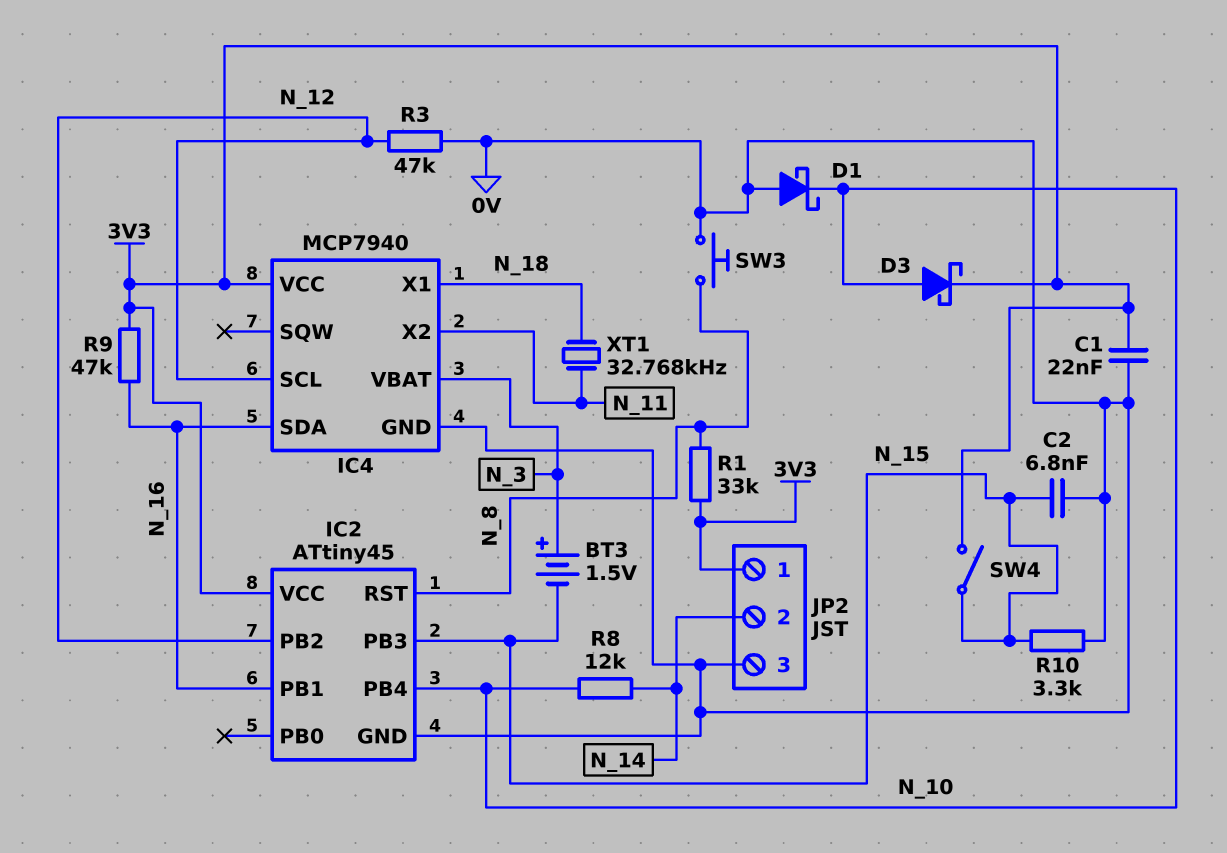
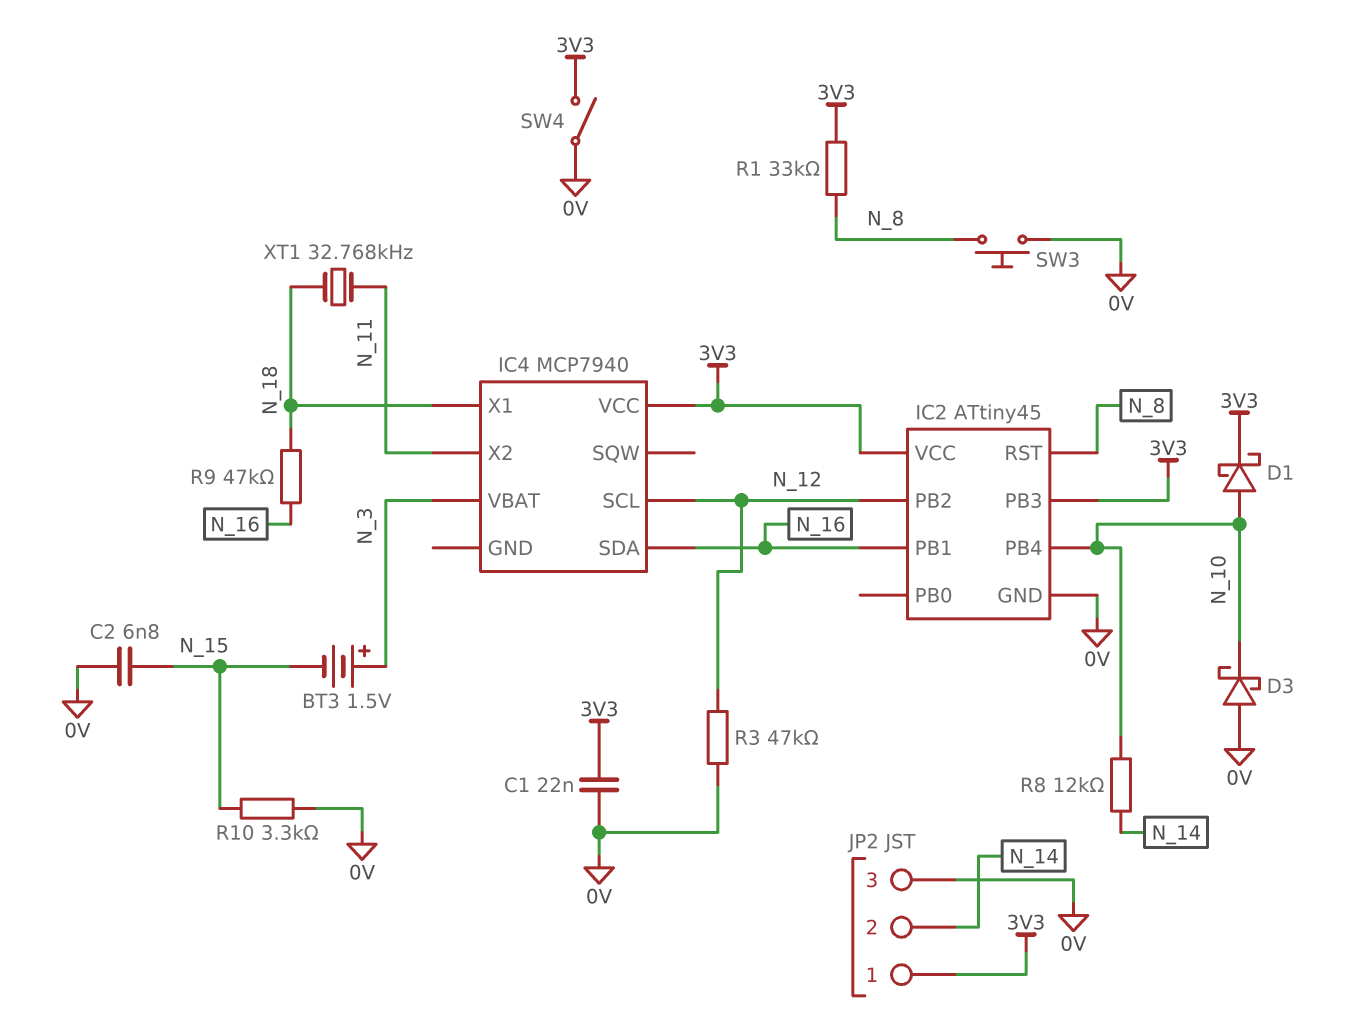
D1: schottky (A 0V, K N_10) -> schottky (A N_10, K 3V3)
D3: schottky (A N_10, K 3V3) -> schottky (A 0V, K N_10)
IC2 pin PB3: N_15 -> 3V3
IC4 pin GND: 0V -> none
R9: 47k (3V3, N_16) -> 47k (N_16, N_18)
SW4: switch (3V3, N_15) -> switch (0V, 3V3)

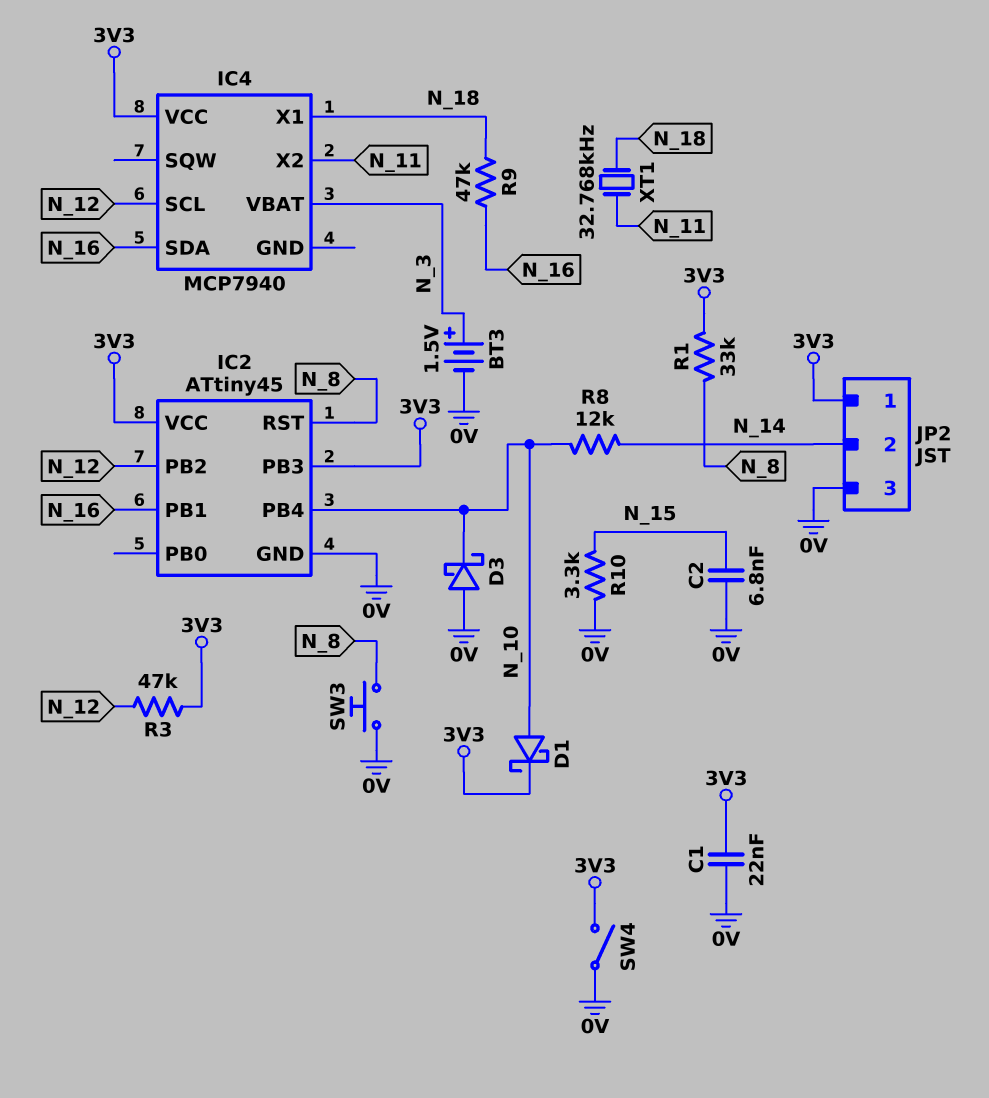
BT3: 1.5V (plus N_3, minus N_15) -> 1.5V (plus N_3, minus 0V)
R3: 47k (0V, N_12) -> 47k (3V3, N_12)

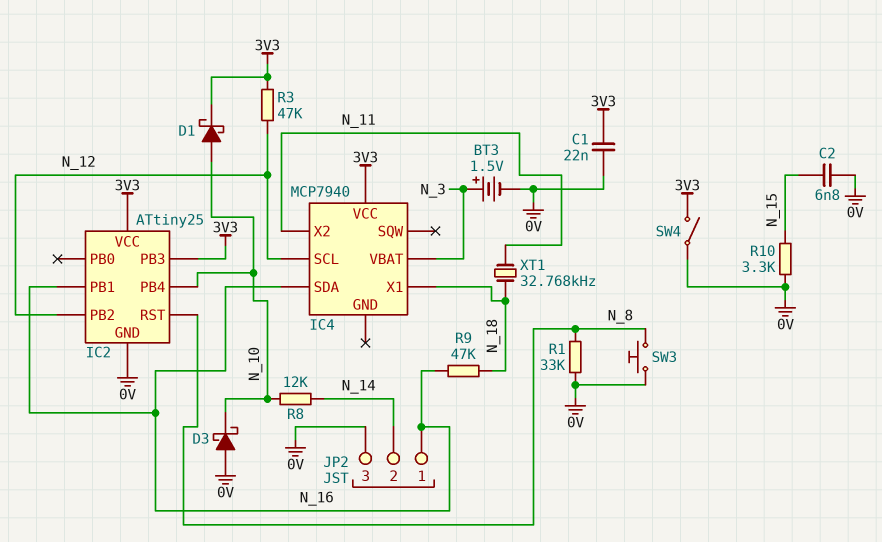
IC2: ATtiny45 -> ATtiny25
JP2 pin 1: 3V3 -> N_16
R1: 33k (3V3, N_8) -> 33k (0V, N_8)

